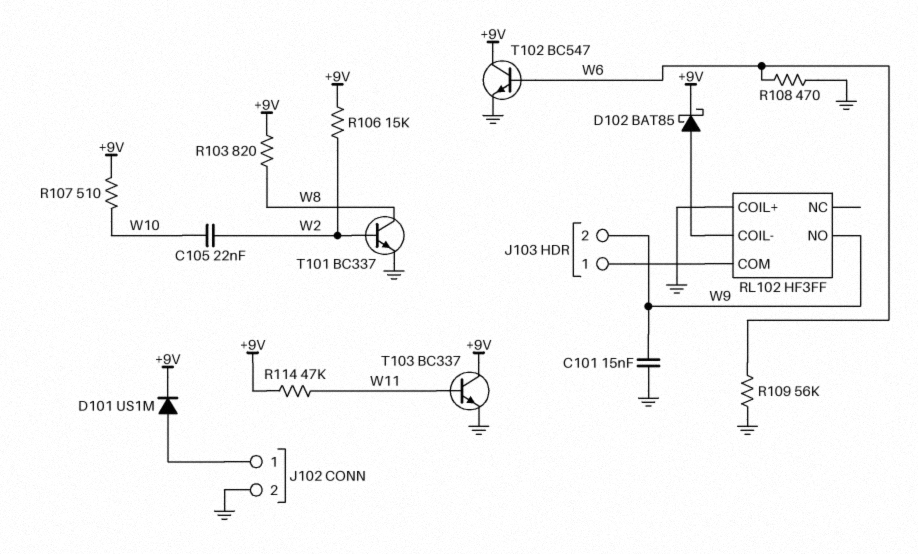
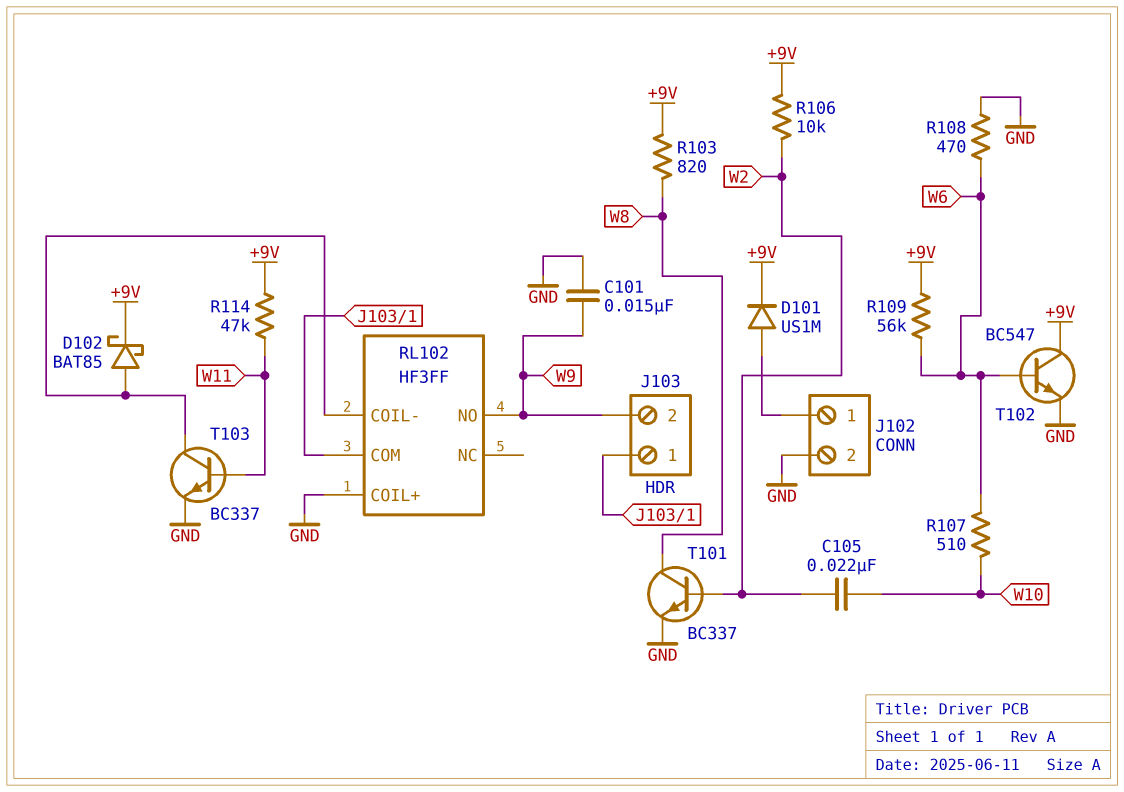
R106: 15k (+9V, W2) -> 10k (+9V, W2)
R107: 510 (+9V, W10) -> 510 (W6, W10)
R109: 56k (GND, W6) -> 56k (+9V, W6)
T103: NPN BC337 (B W11, C +9V, E GND) -> NPN BC337 (B W11, C RL102/COIL-, E GND)

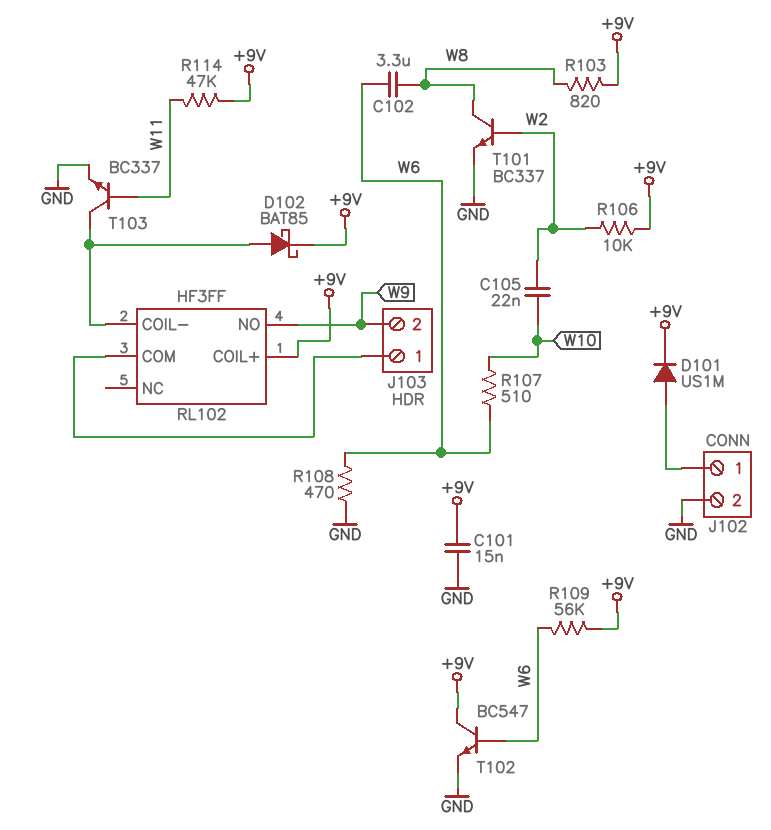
C101: 15nF (GND, W9) -> 15nF (+9V, GND)
C102: none -> 3.3uF (W6, W8)
RL102 pin COIL+: GND -> +9V

